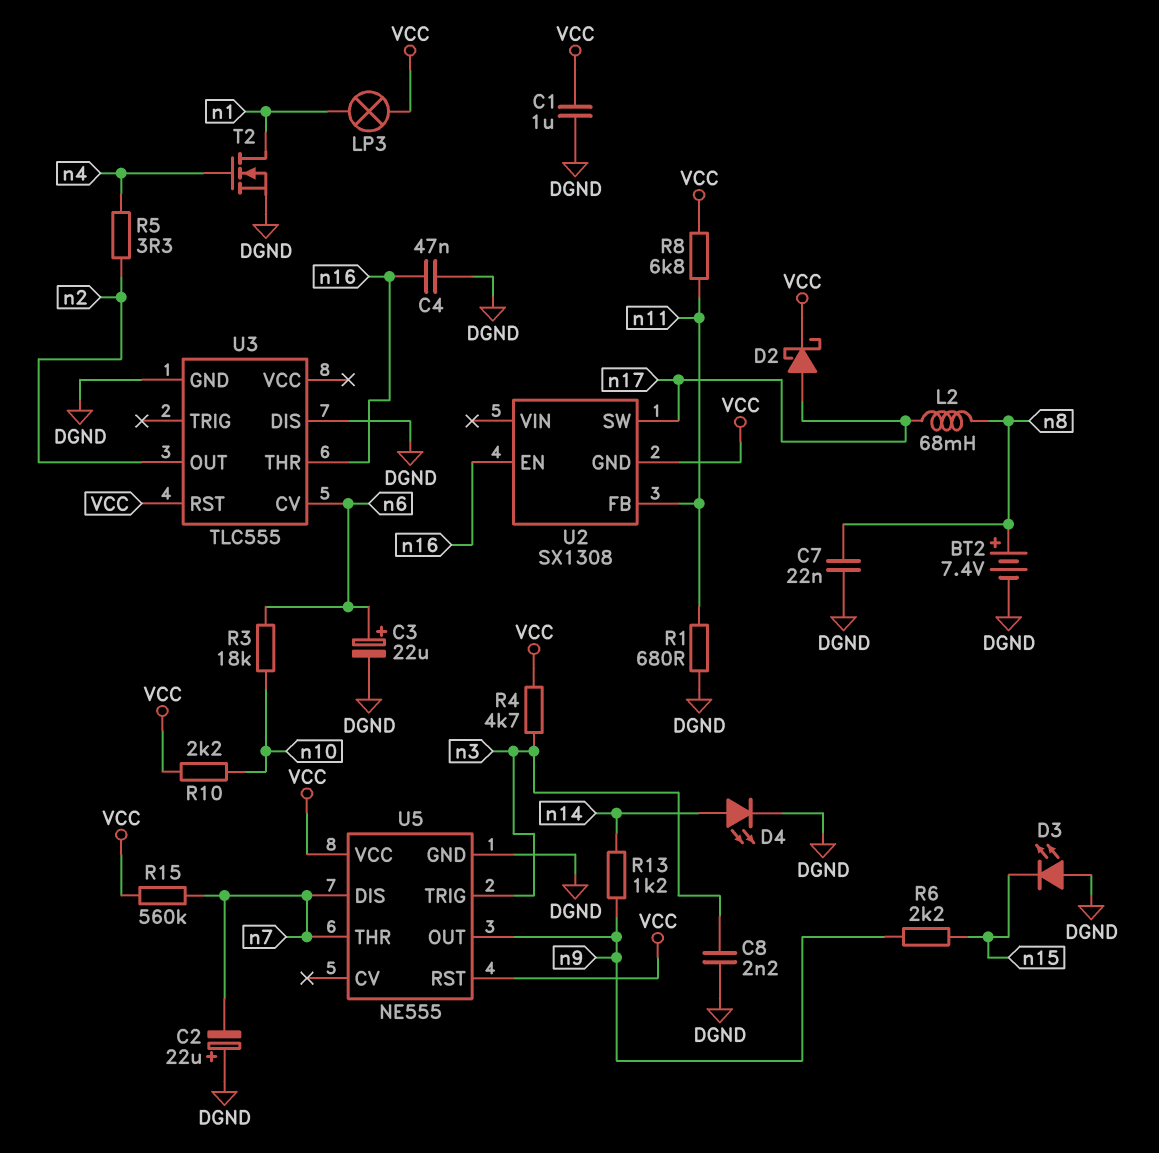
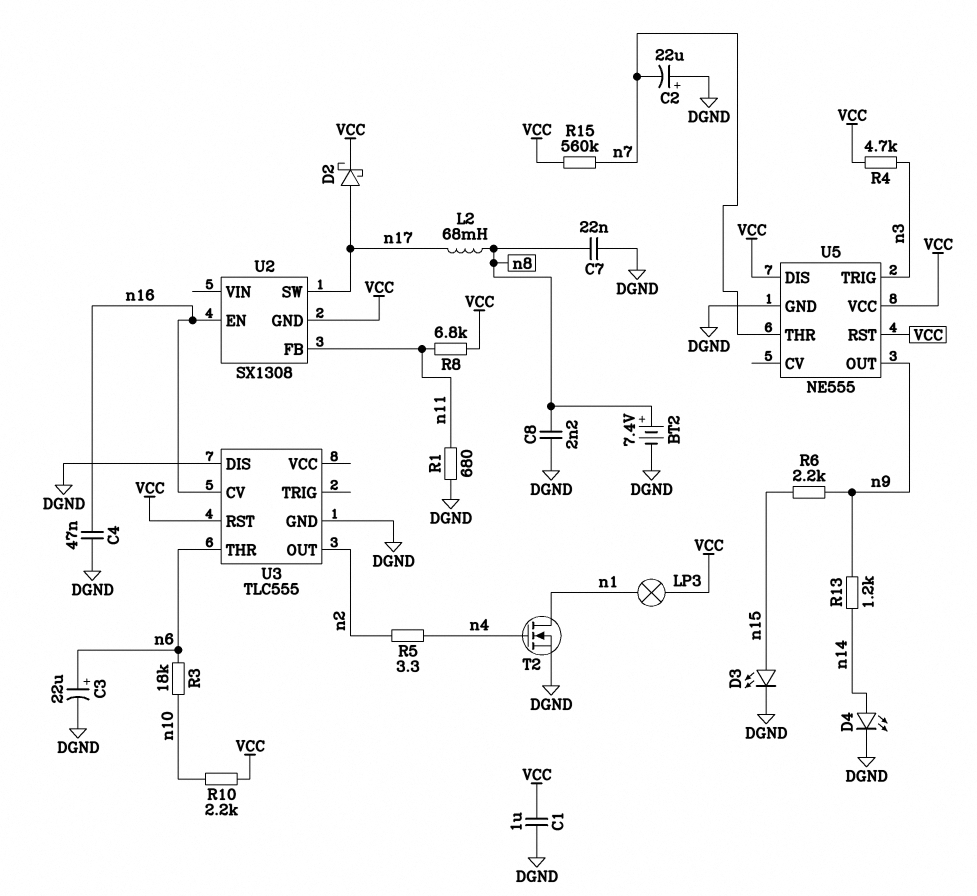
C8: 2.2nF (DGND, n3) -> 2.2nF (DGND, n8)
D3: LED (A DGND, K n15) -> LED (A n15, K DGND)
U3 pin CV: n6 -> n16
U3 pin THR: n16 -> n6
U5 pin DIS: n7 -> VCC

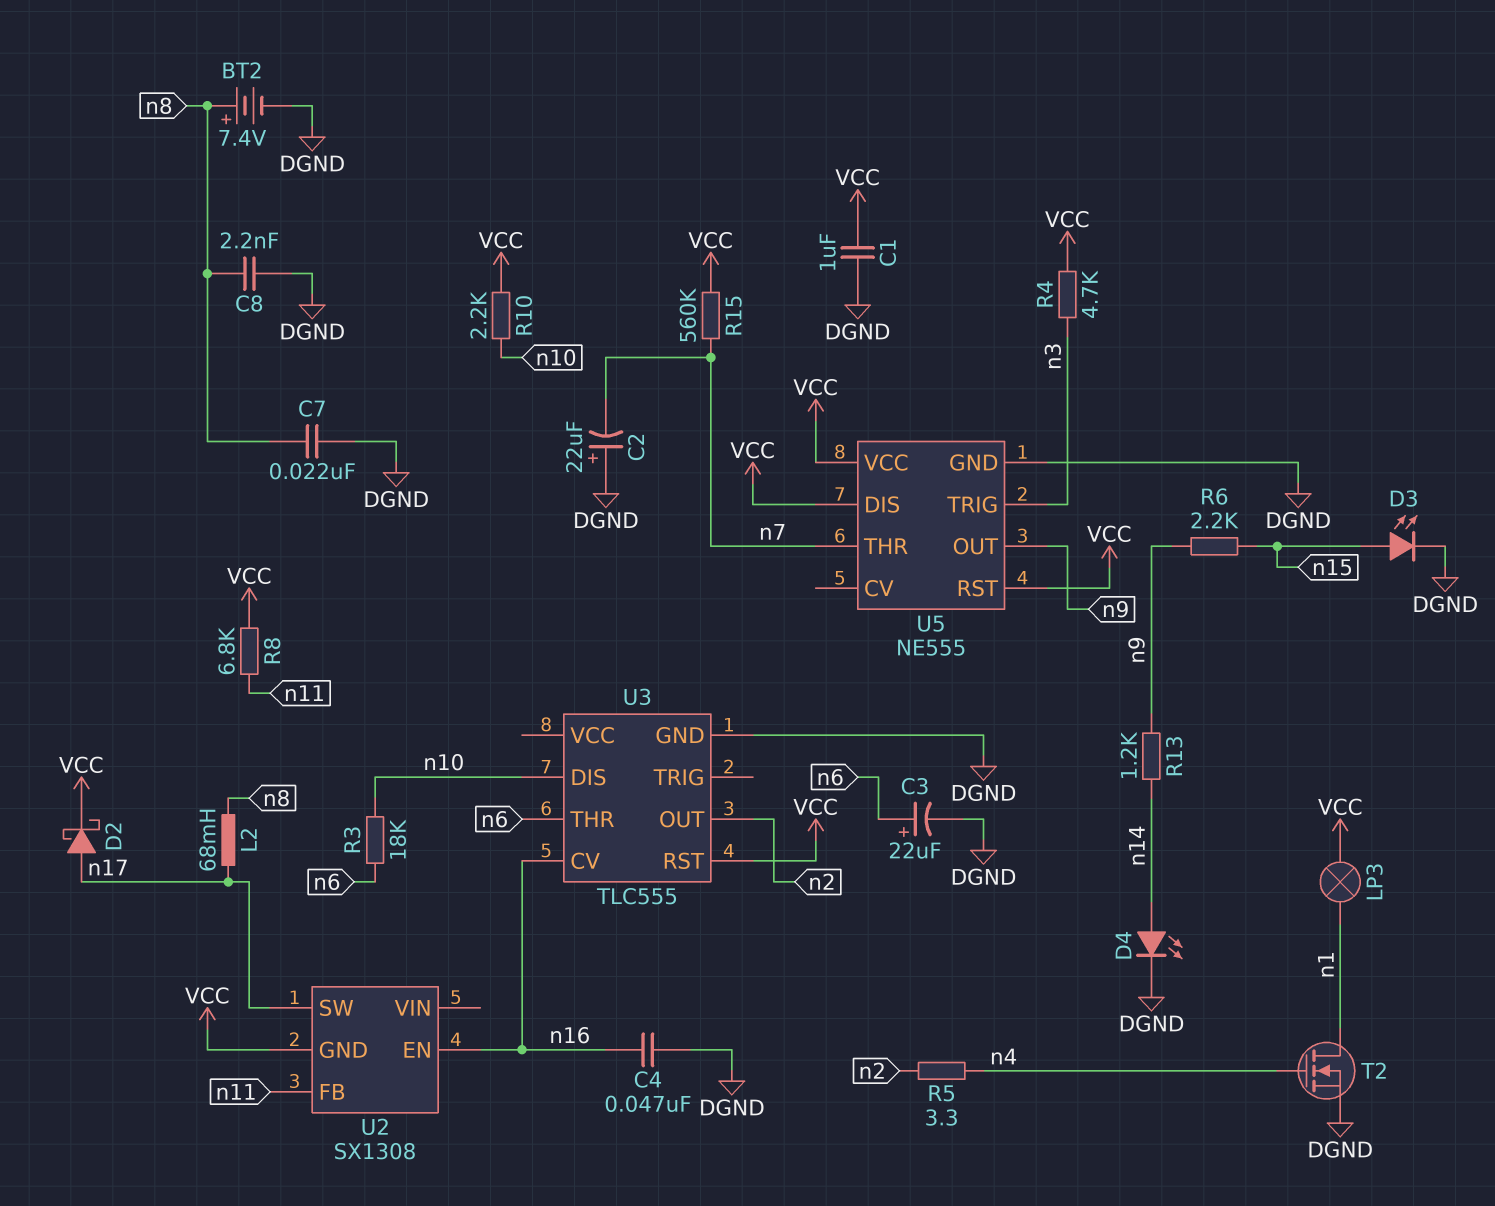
R1: 680 (DGND, n11) -> none
U3 pin DIS: DGND -> n10

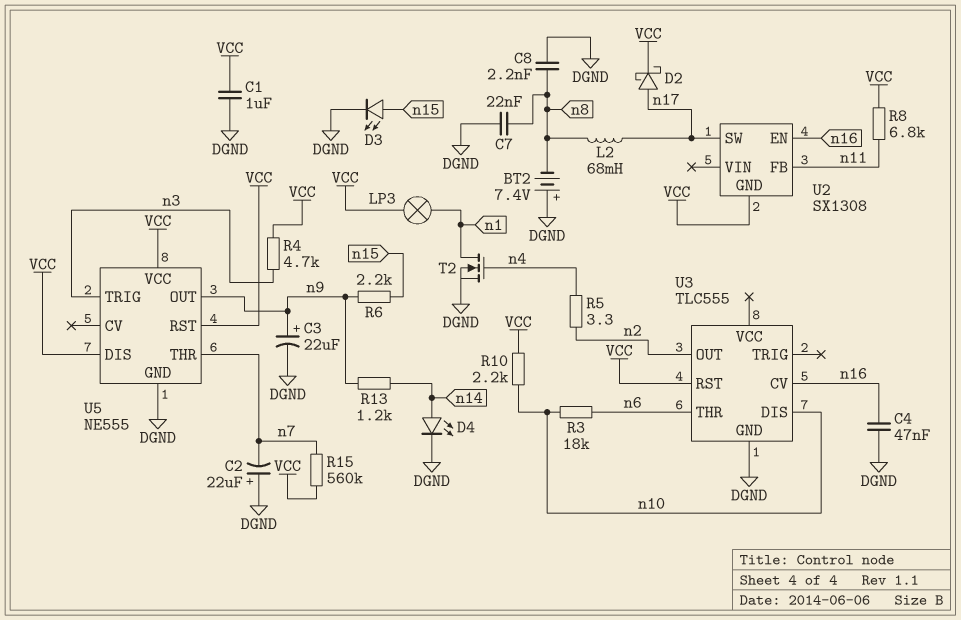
BT2: 7.4V (plus n8, minus DGND) -> 7.4V (plus DGND, minus n8)
C3: 22uF (plus n6, minus DGND) -> 22uF (plus n9, minus DGND)

